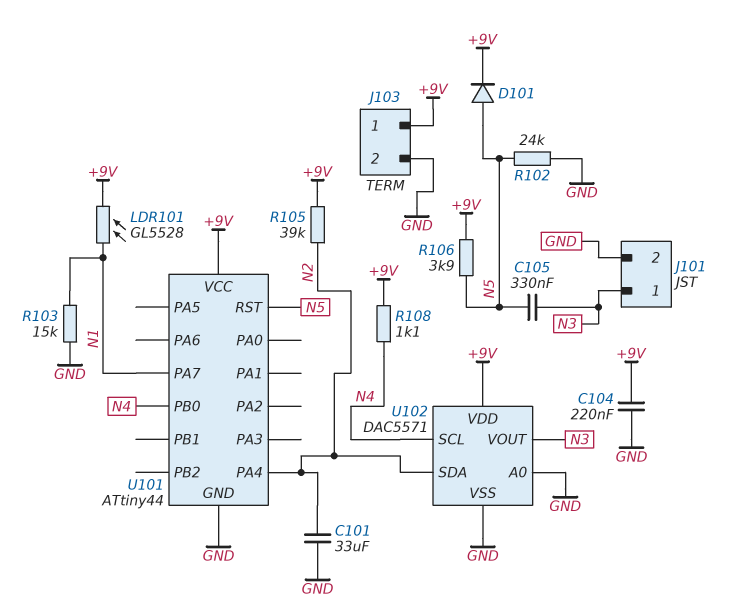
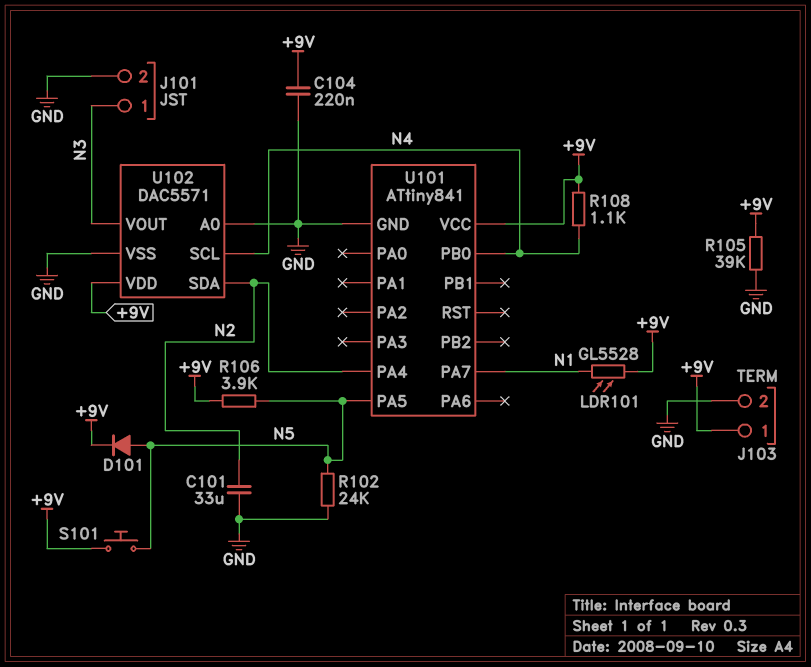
C105: 330nF (N3, N5) -> none
R103: 15k (GND, N1) -> none
R105: 39k (+9V, N2) -> 39k (+9V, GND)
S101: none -> button (+9V, N5)
U101: ATtiny44 -> ATtiny841
U101 pin PA5: none -> N5
U101 pin RST: N5 -> none

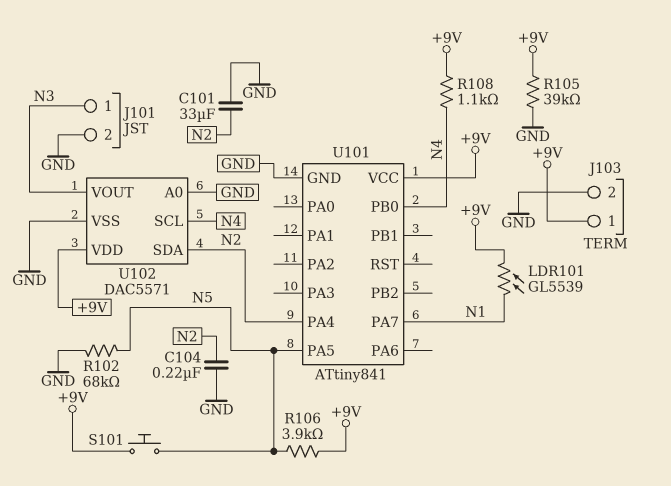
C104: 220nF (+9V, GND) -> 220nF (GND, N2)
D101: diode (A N5, K +9V) -> none
LDR101: GL5528 (+9V, N1) -> GL5539 (+9V, N1)
R102: 24k (GND, N5) -> 68k (GND, N5)

